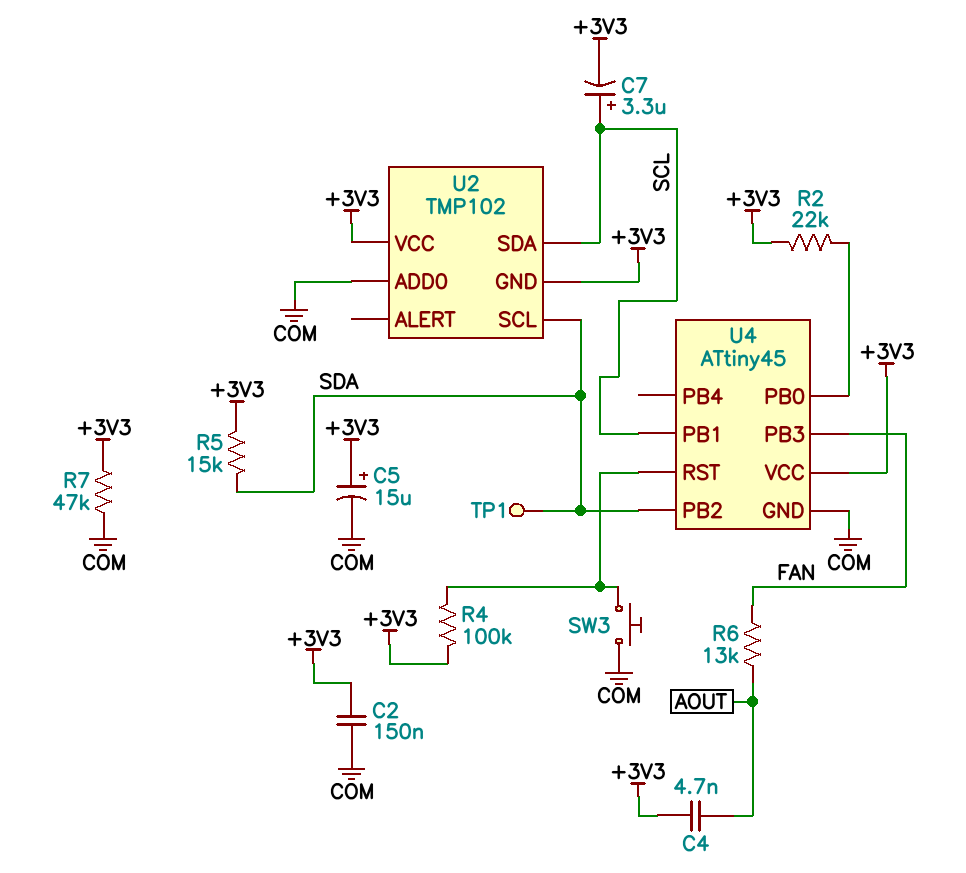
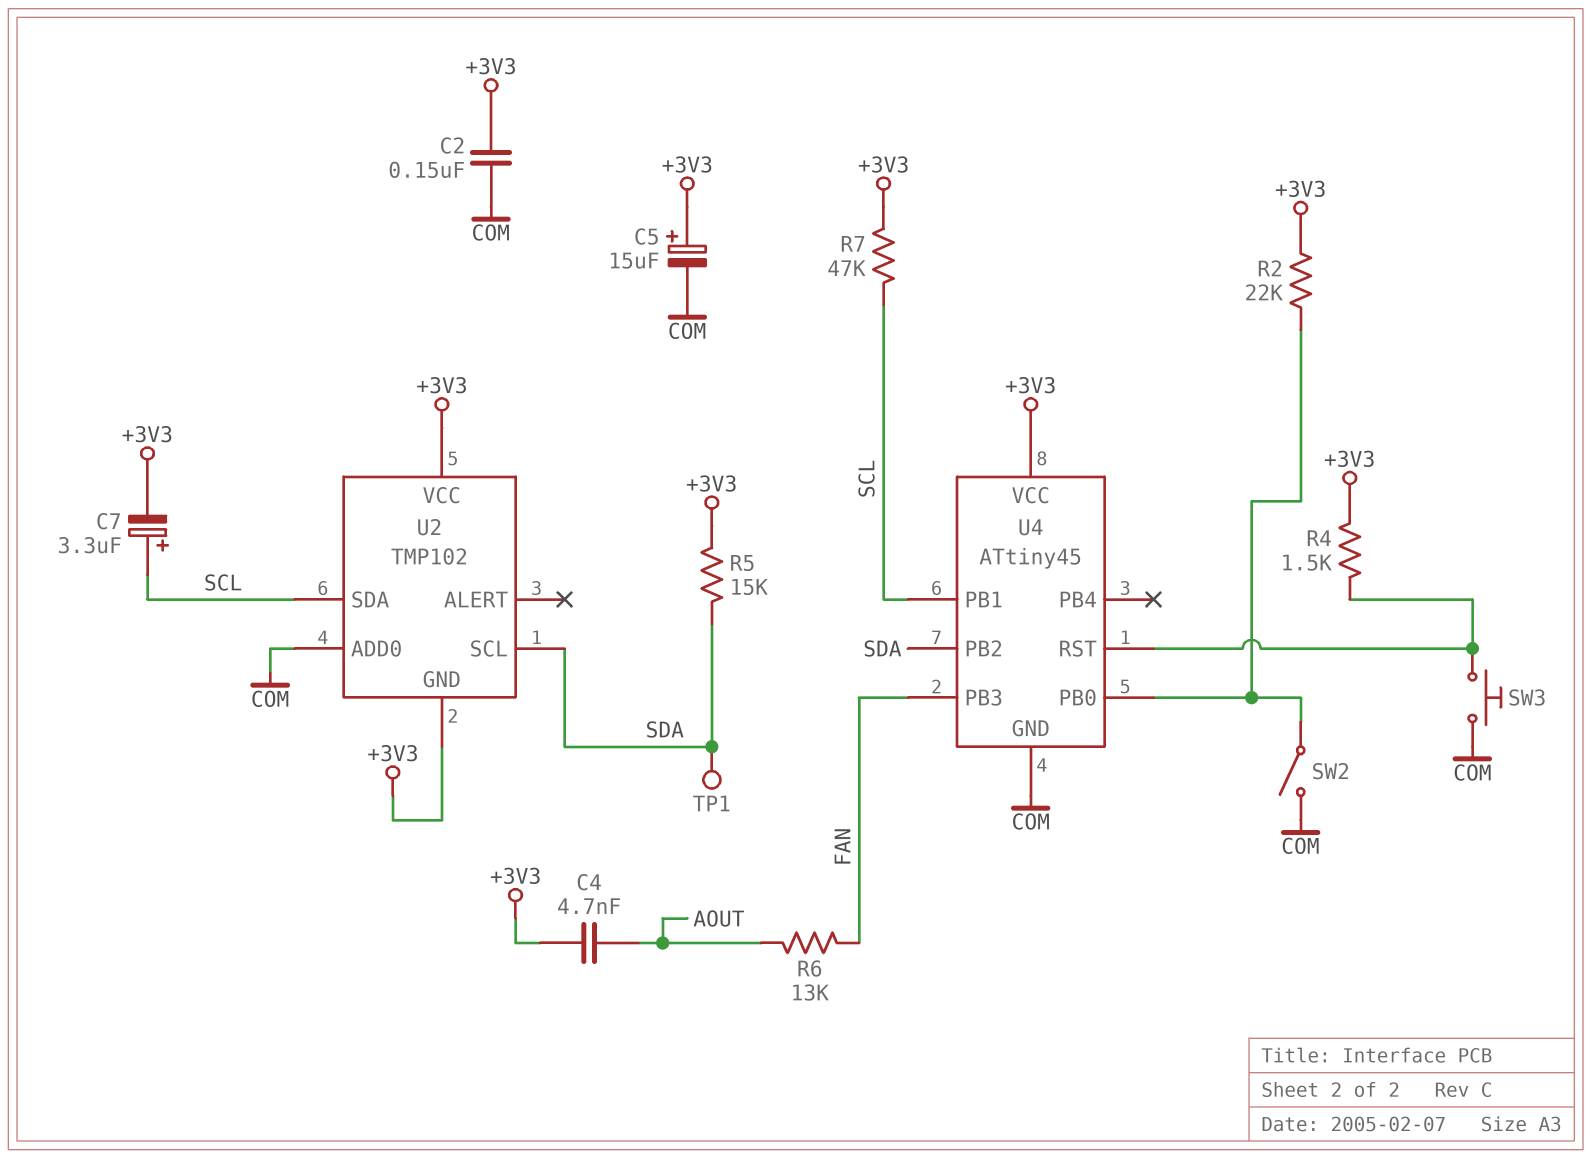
R4: 100k (+3V3, U4/RST) -> 1.5k (+3V3, U4/RST)
R7: 47k (+3V3, COM) -> 47k (+3V3, SCL)
SW2: none -> switch (COM, U4/PB0)

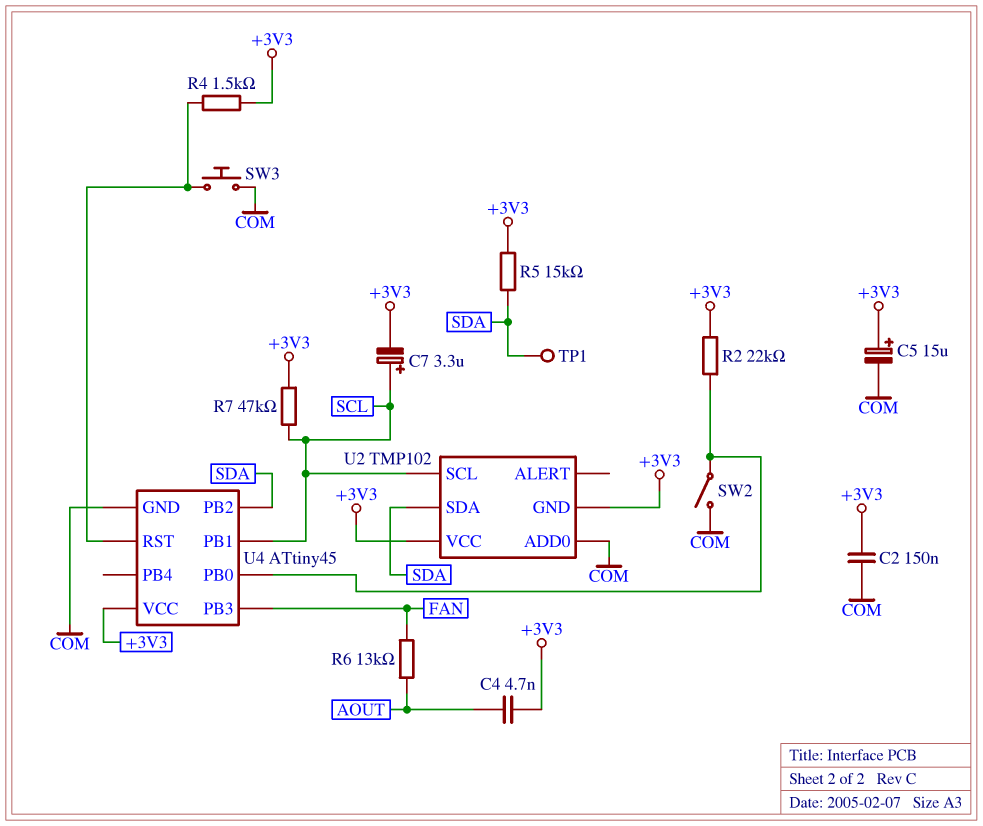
U2 pin SCL: SDA -> SCL
U2 pin SDA: SCL -> SDA

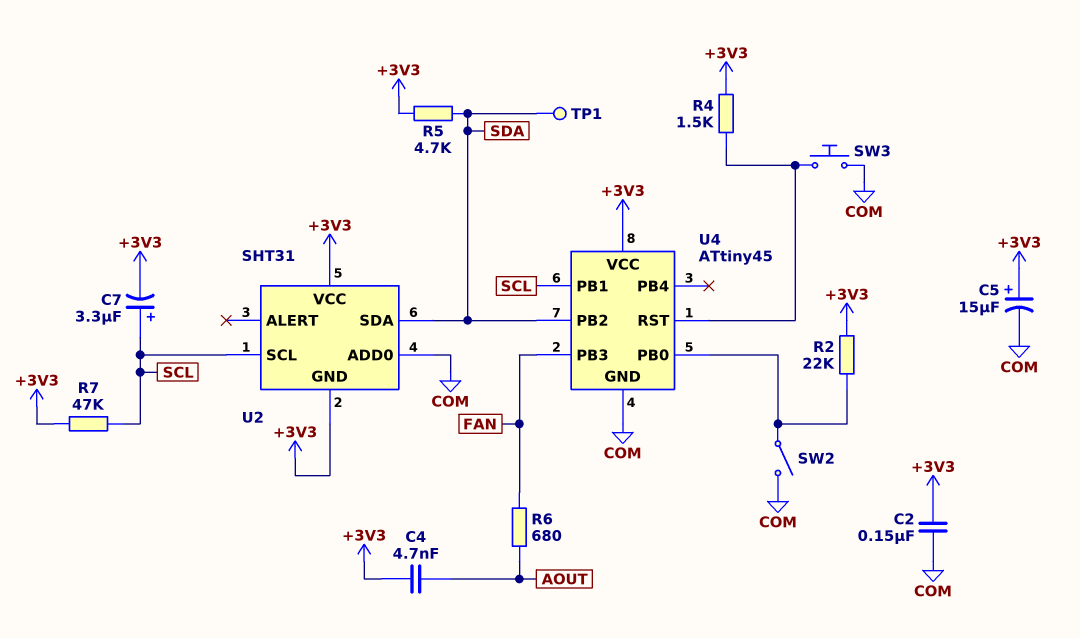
R5: 15k (+3V3, SDA) -> 4.7k (+3V3, SDA)
R6: 13k (AOUT, FAN) -> 680 (AOUT, FAN)
U2: TMP102 -> SHT31

